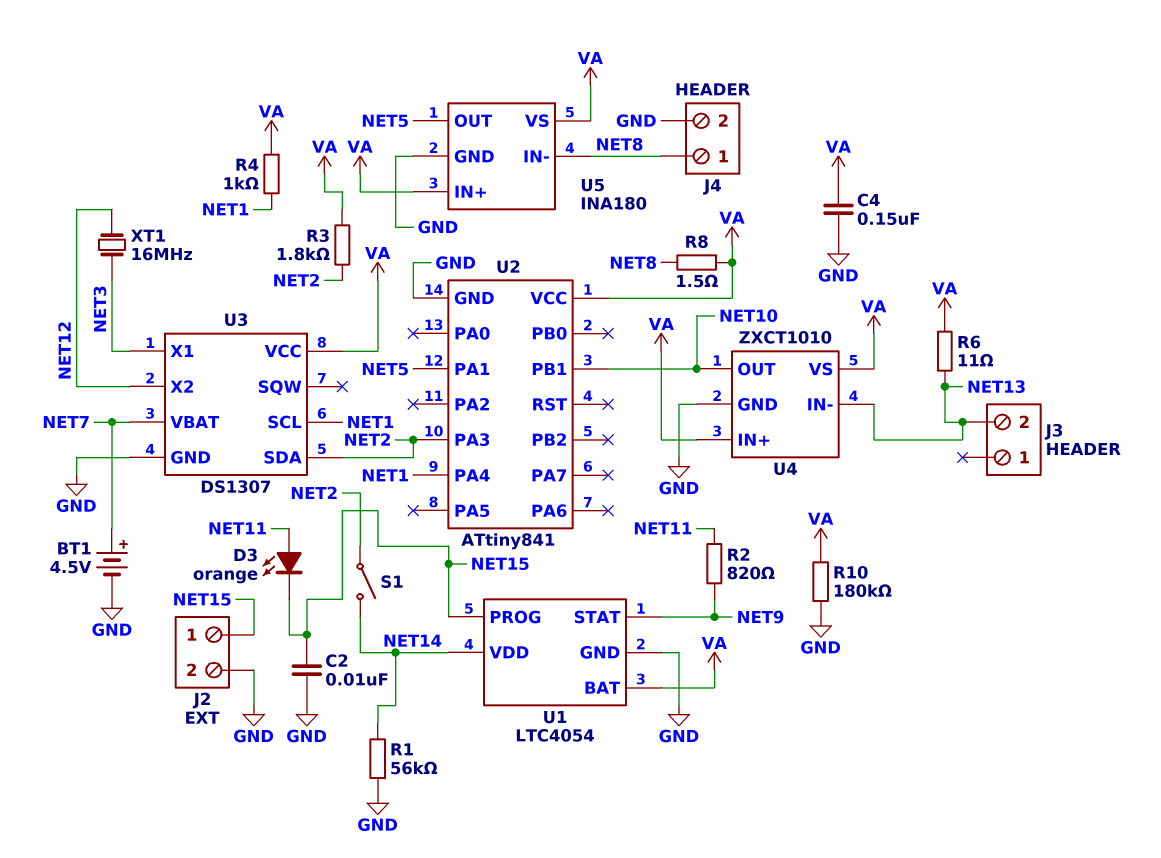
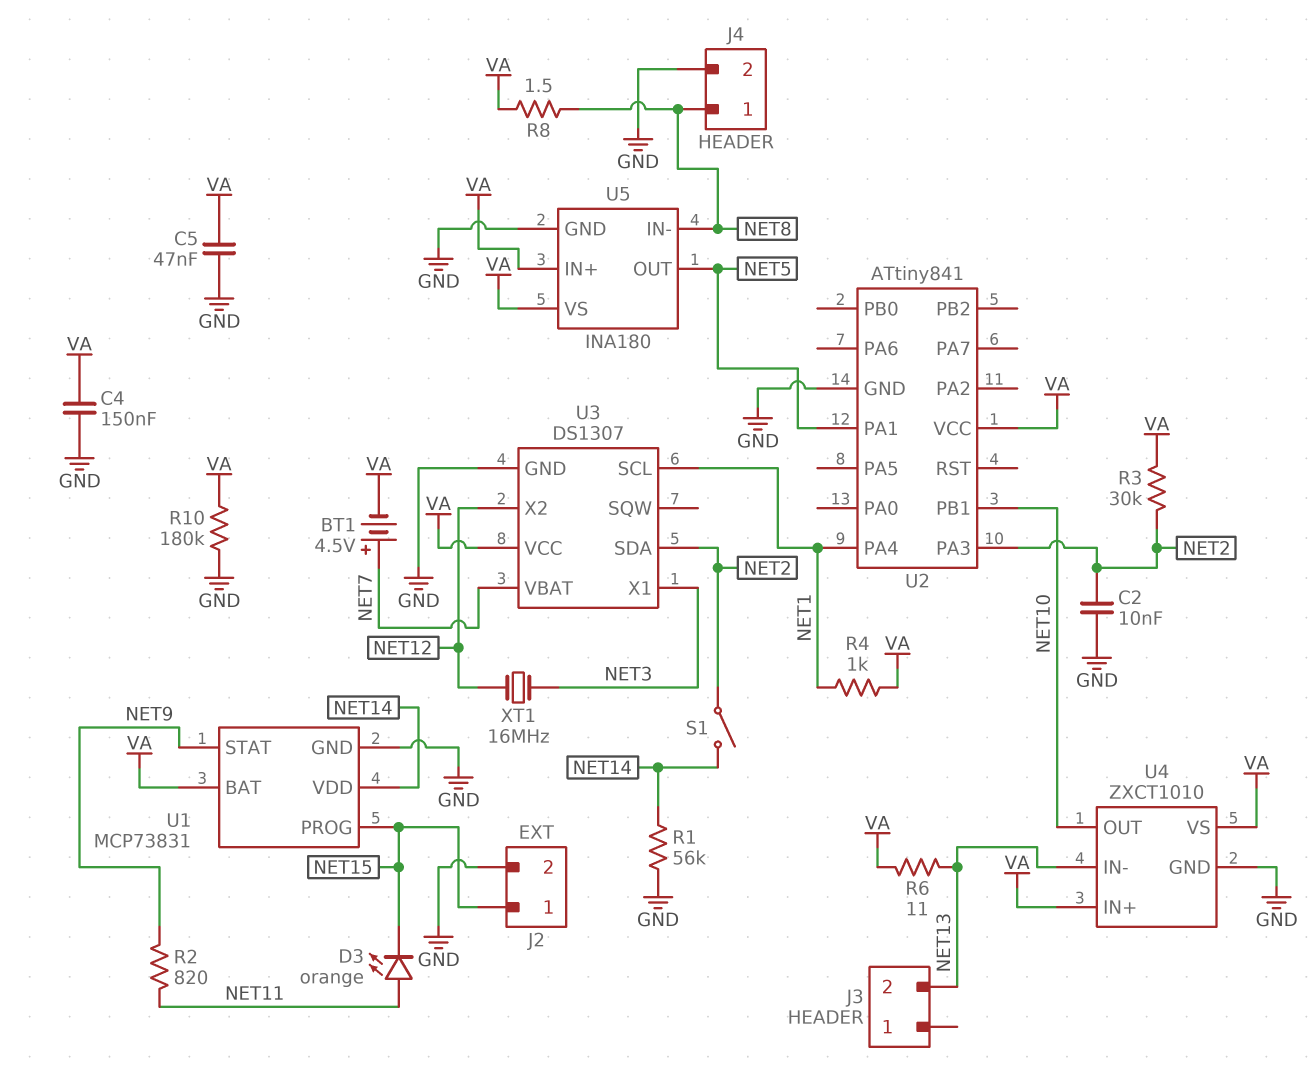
BT1: 4.5V (plus NET7, minus GND) -> 4.5V (plus NET7, minus VA)
C2: 10nF (GND, NET15) -> 10nF (GND, NET2)
C5: none -> 47nF (GND, VA)
R3: 1.8k (NET2, VA) -> 30k (NET2, VA)
U1: LTC4054 -> MCP73831

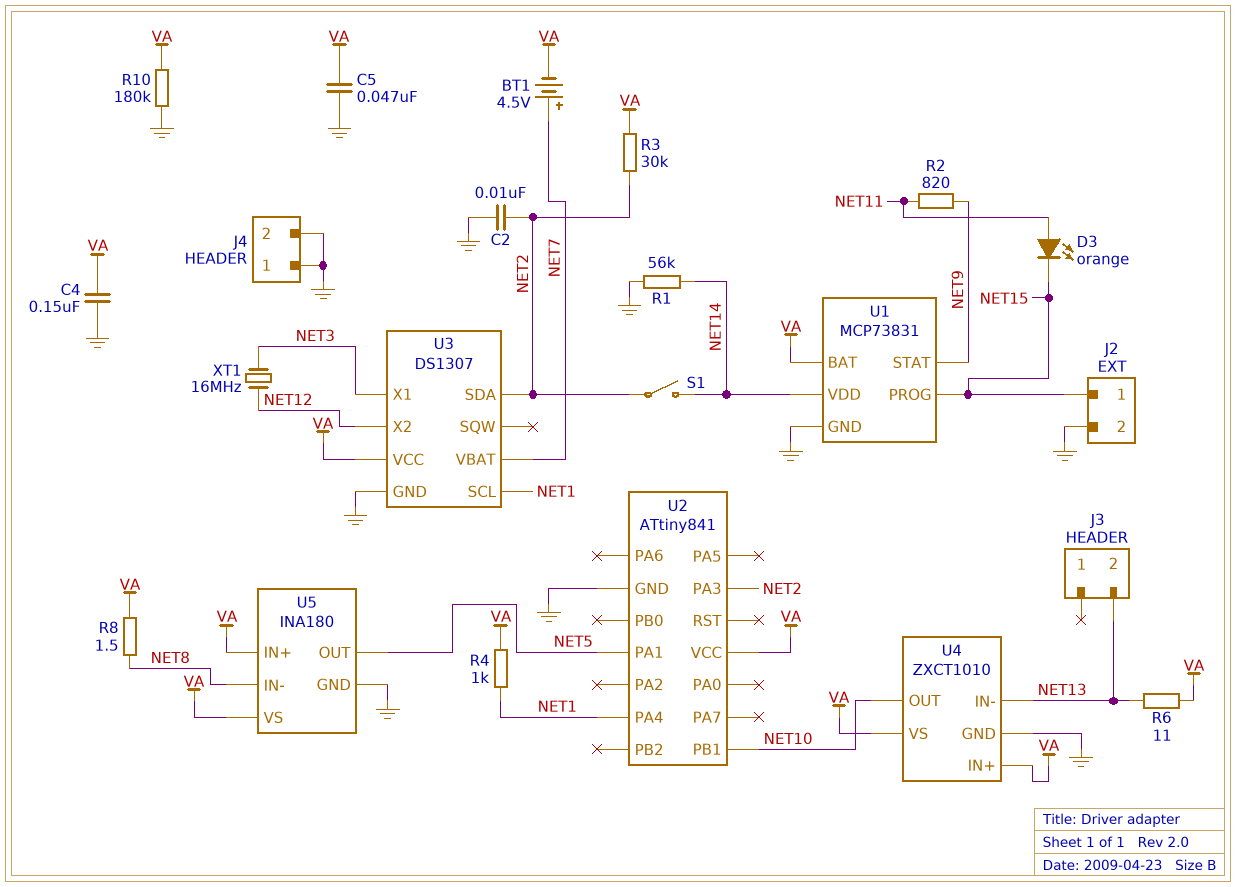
J4 pin 1: NET8 -> GND

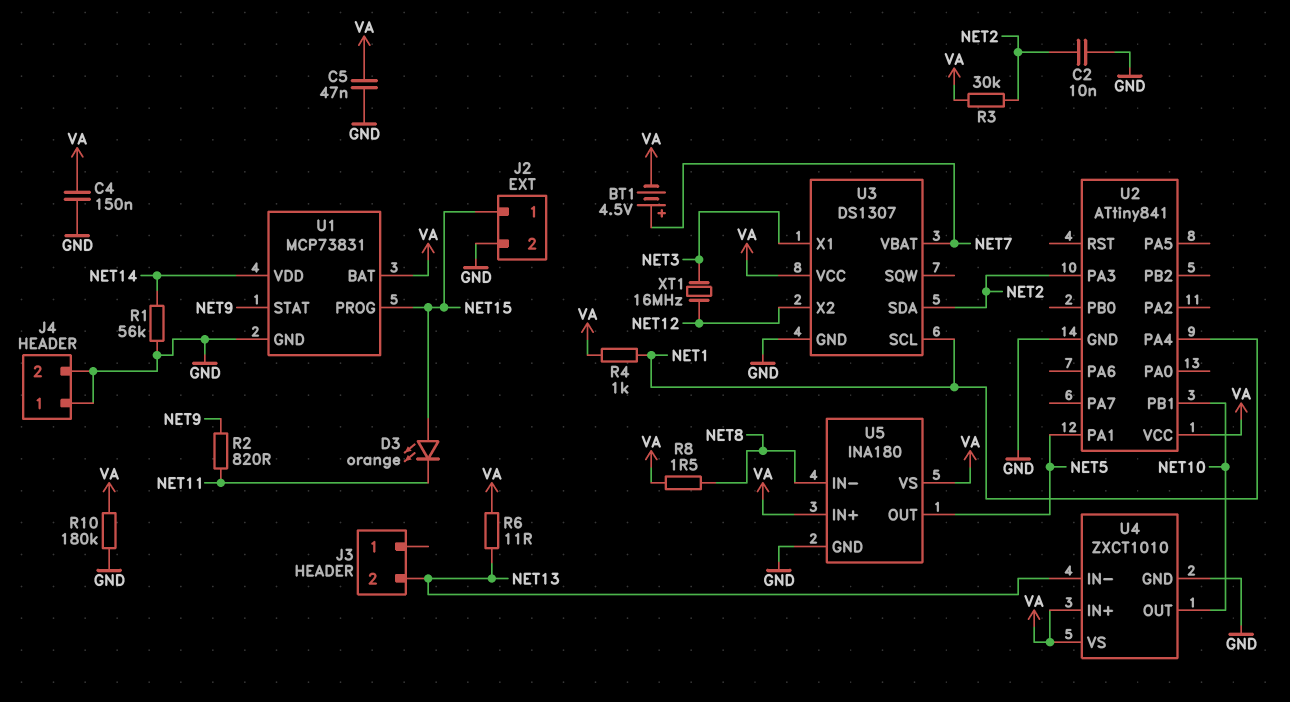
D3: LED orange (A NET11, K NET15) -> LED orange (A NET15, K NET11)
S1: switch (NET2, NET14) -> none

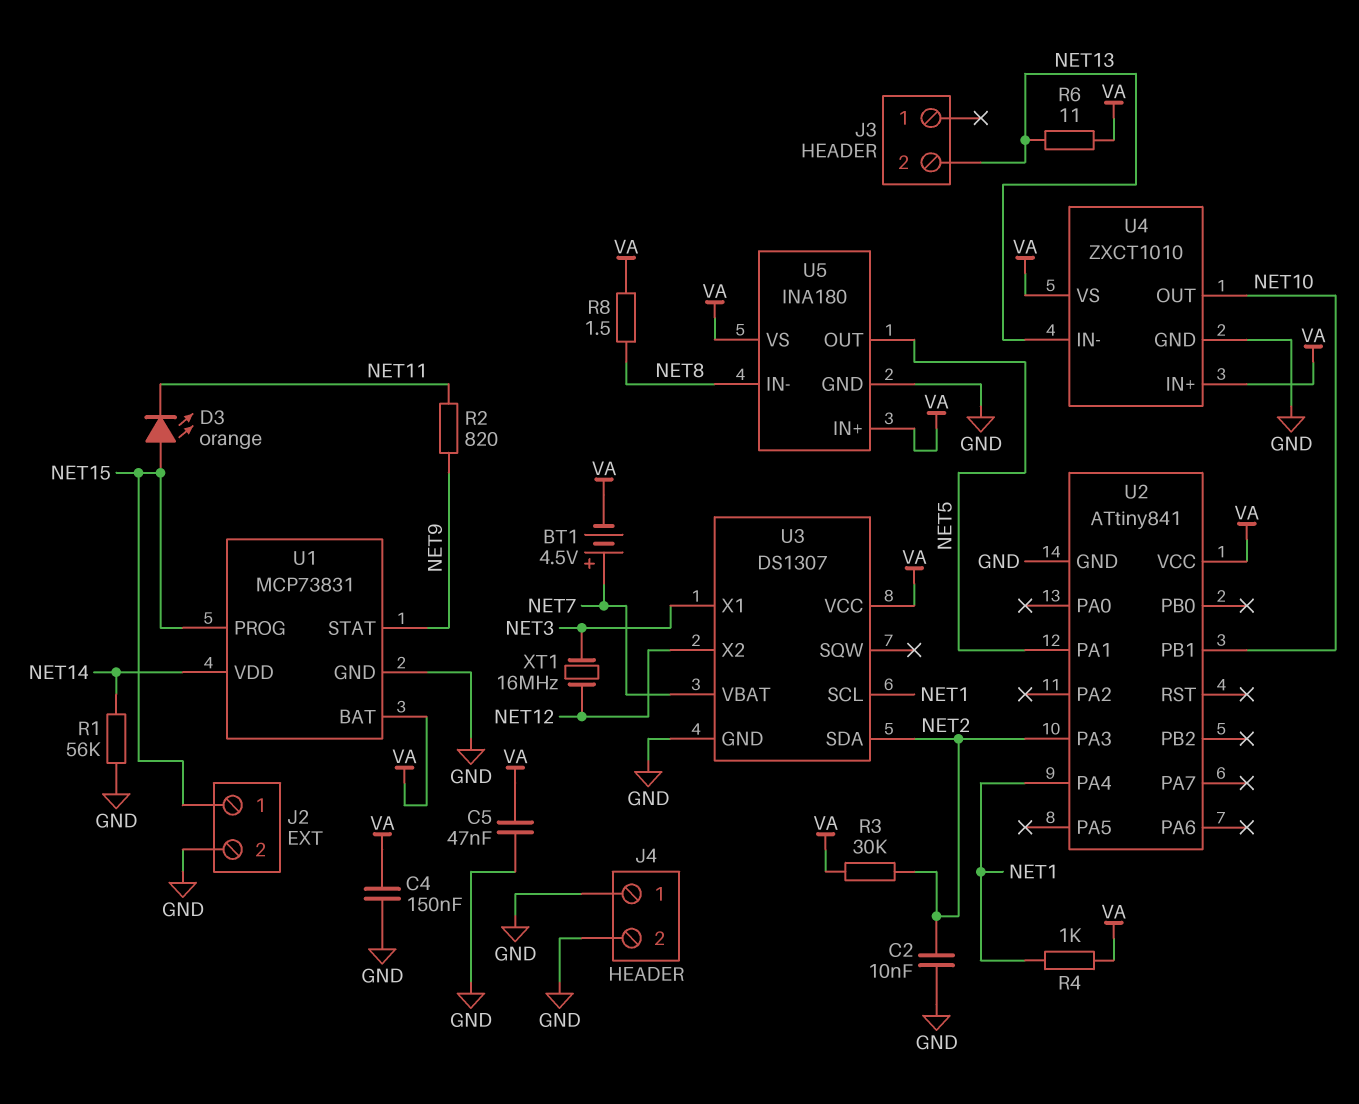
R10: 180k (GND, VA) -> none

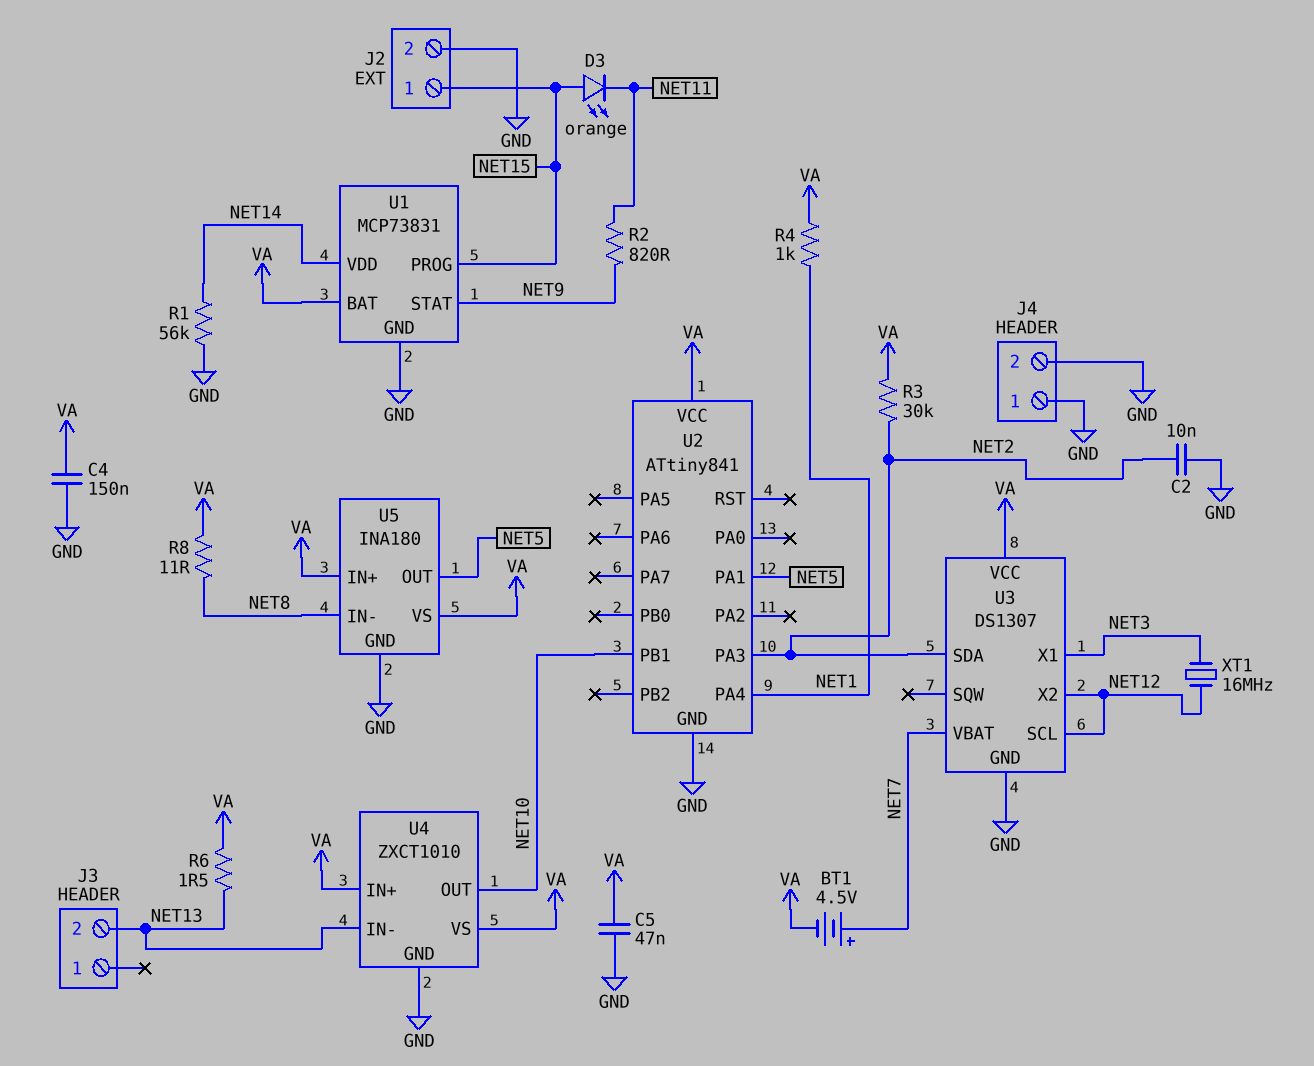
R6: 11 (NET13, VA) -> 1.5 (NET13, VA)
R8: 1.5 (NET8, VA) -> 11 (NET8, VA)
U3 pin SCL: NET1 -> NET12

